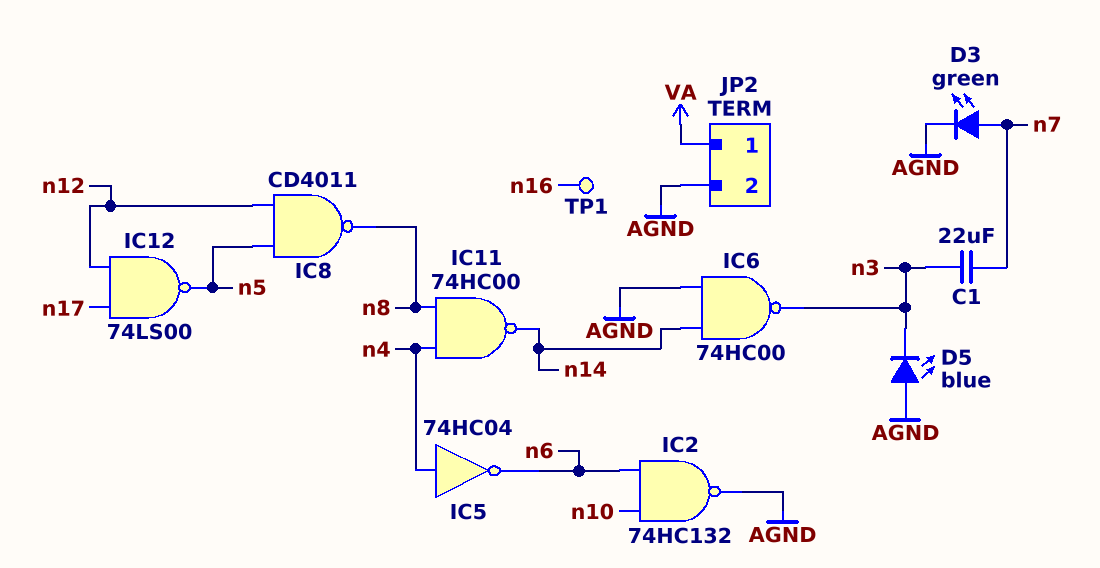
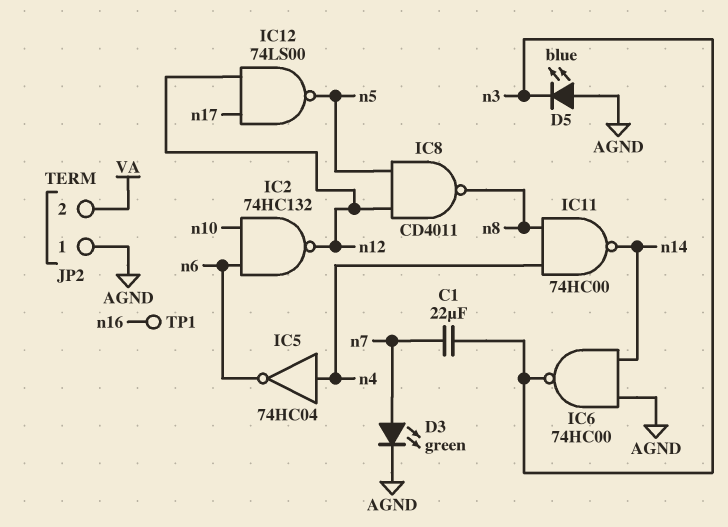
IC2: NAND 74HC132 (in n6, in n10, out AGND) -> NAND 74HC132 (in n6, in n10, out n12)
JP2 pin 1: VA -> AGND
JP2 pin 2: AGND -> VA

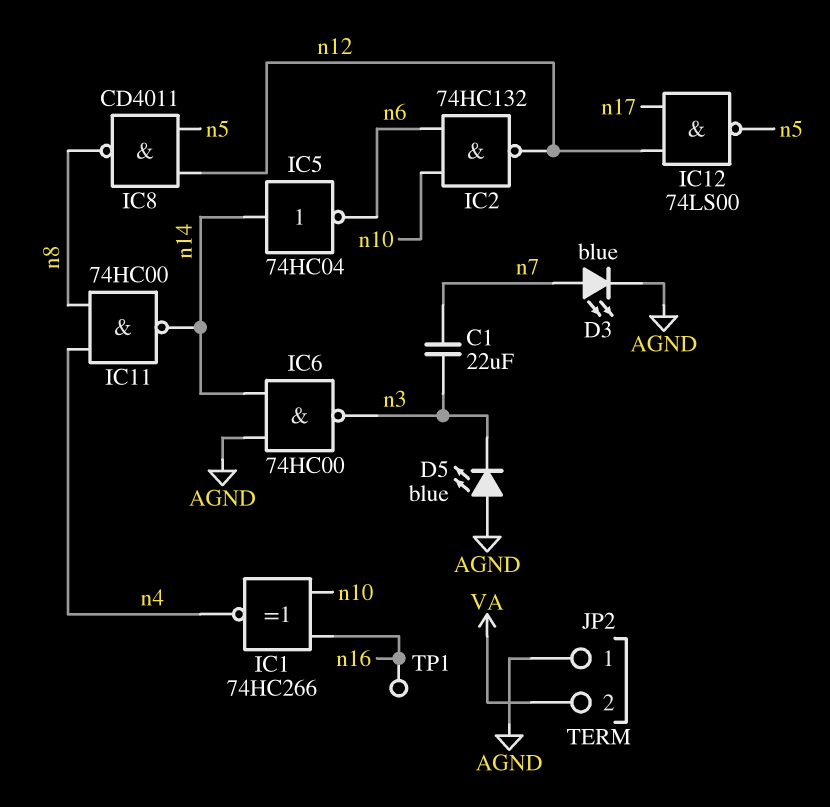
D3: LED green (A n7, K AGND) -> LED blue (A n7, K AGND)
IC1: none -> XNOR 74HC266 (in n10, in n16, out n4)
IC5: NOT 74HC04 (in n4, out n6) -> NOT 74HC04 (in n14, out n6)

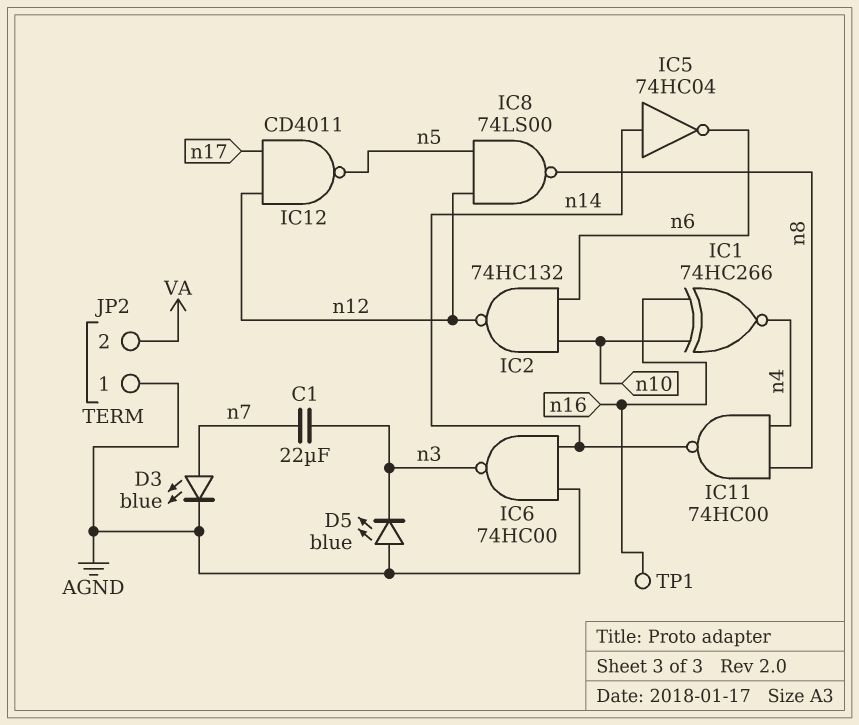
IC8: NAND CD4011 (in n5, in n12, out n8) -> NAND 74LS00 (in n5, in n12, out n8)
IC12: NAND 74LS00 (in n12, in n17, out n5) -> NAND CD4011 (in n12, in n17, out n5)

